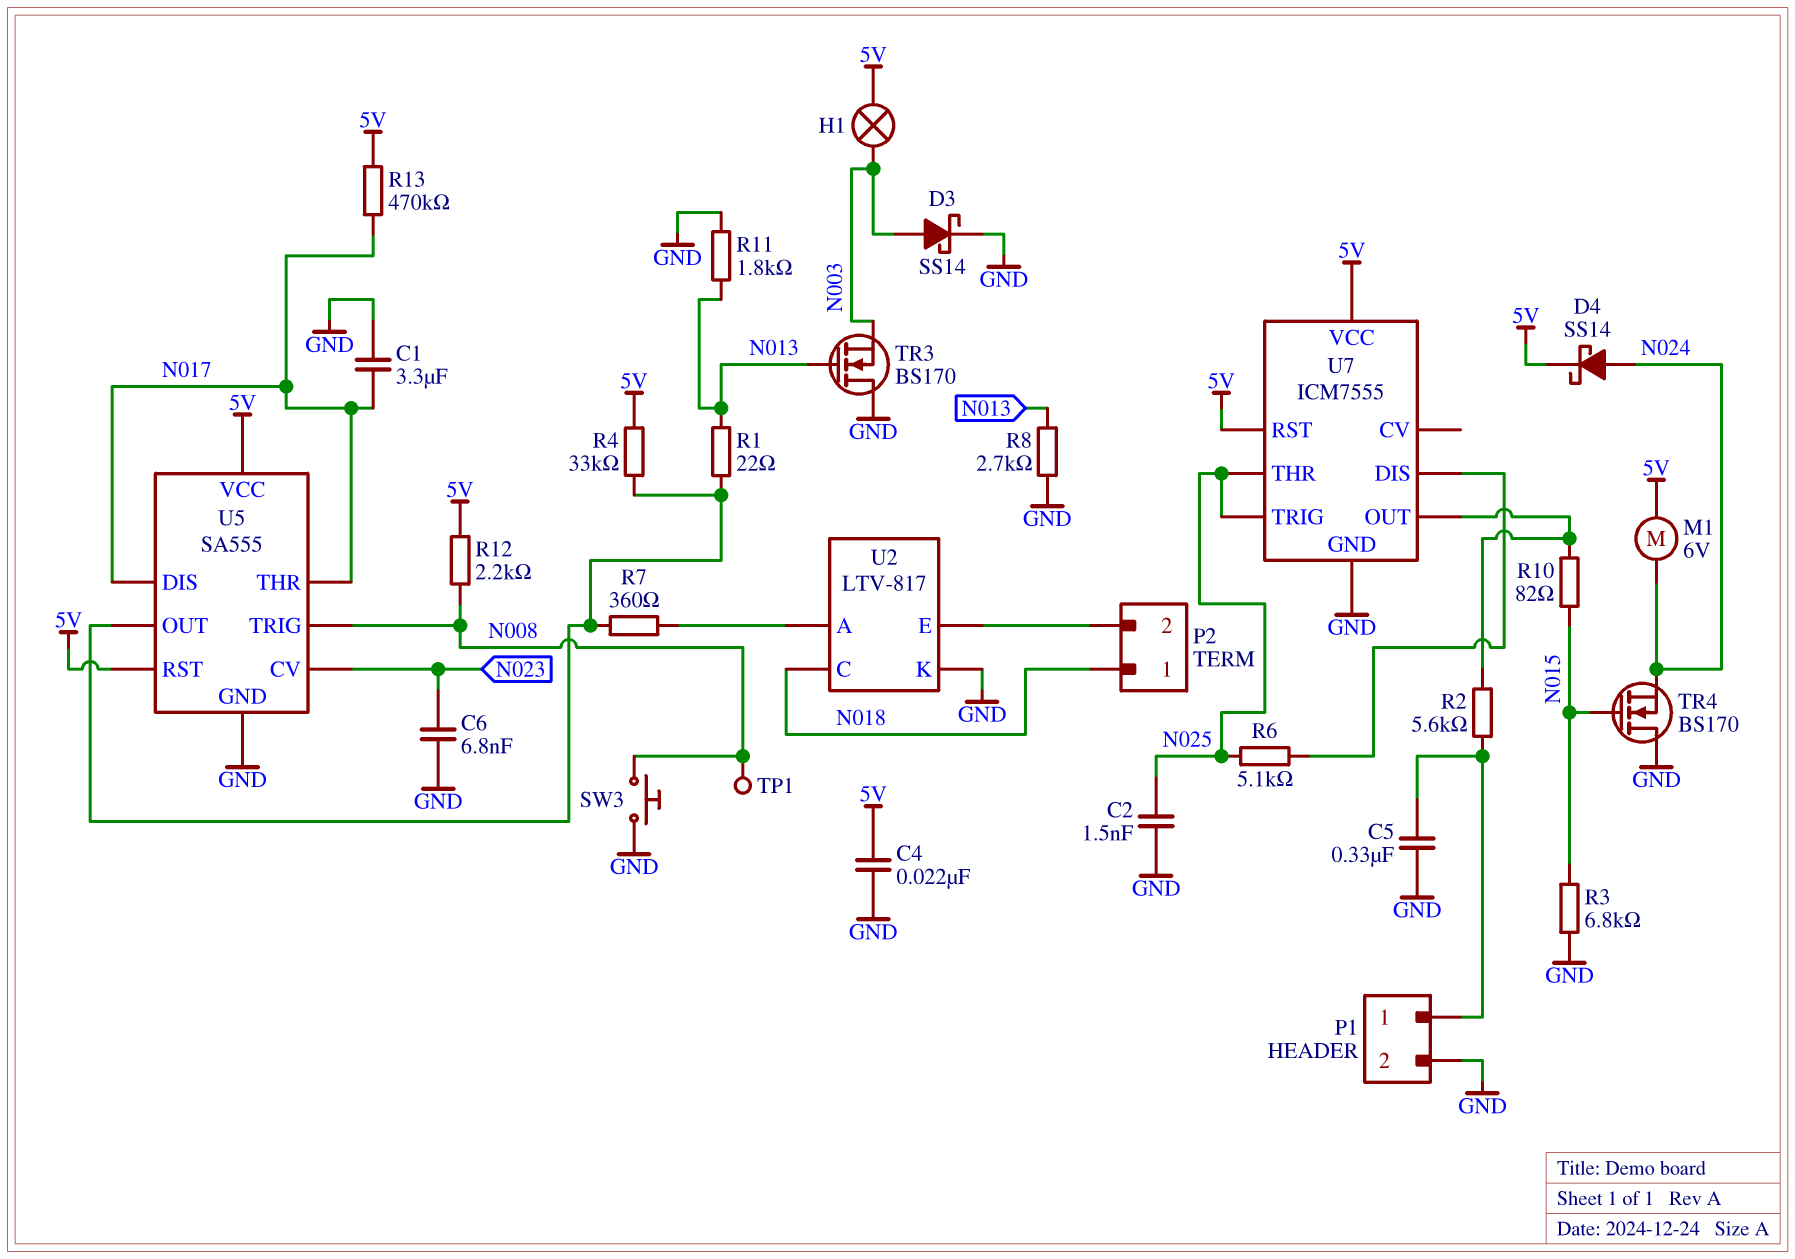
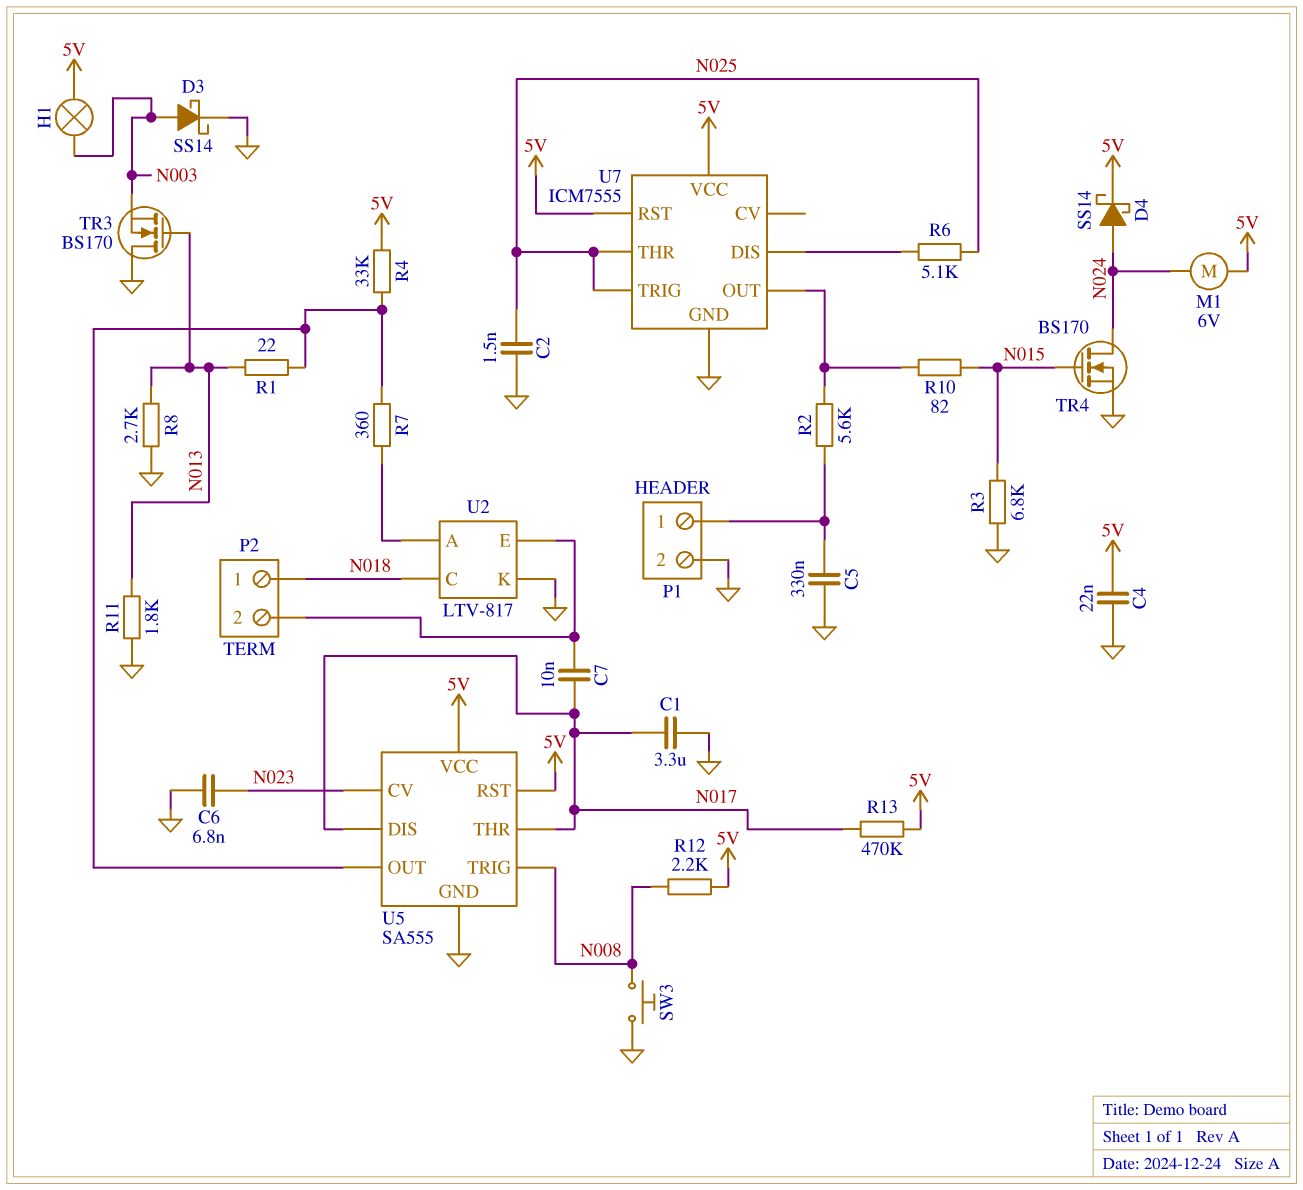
C7: none -> 10nF (N017, P2/2)
TP1: test point (N008) -> none
TR4: NMOS BS170 (G N015, D GND, S N024) -> NMOS BS170 (G N015, D N024, S GND)

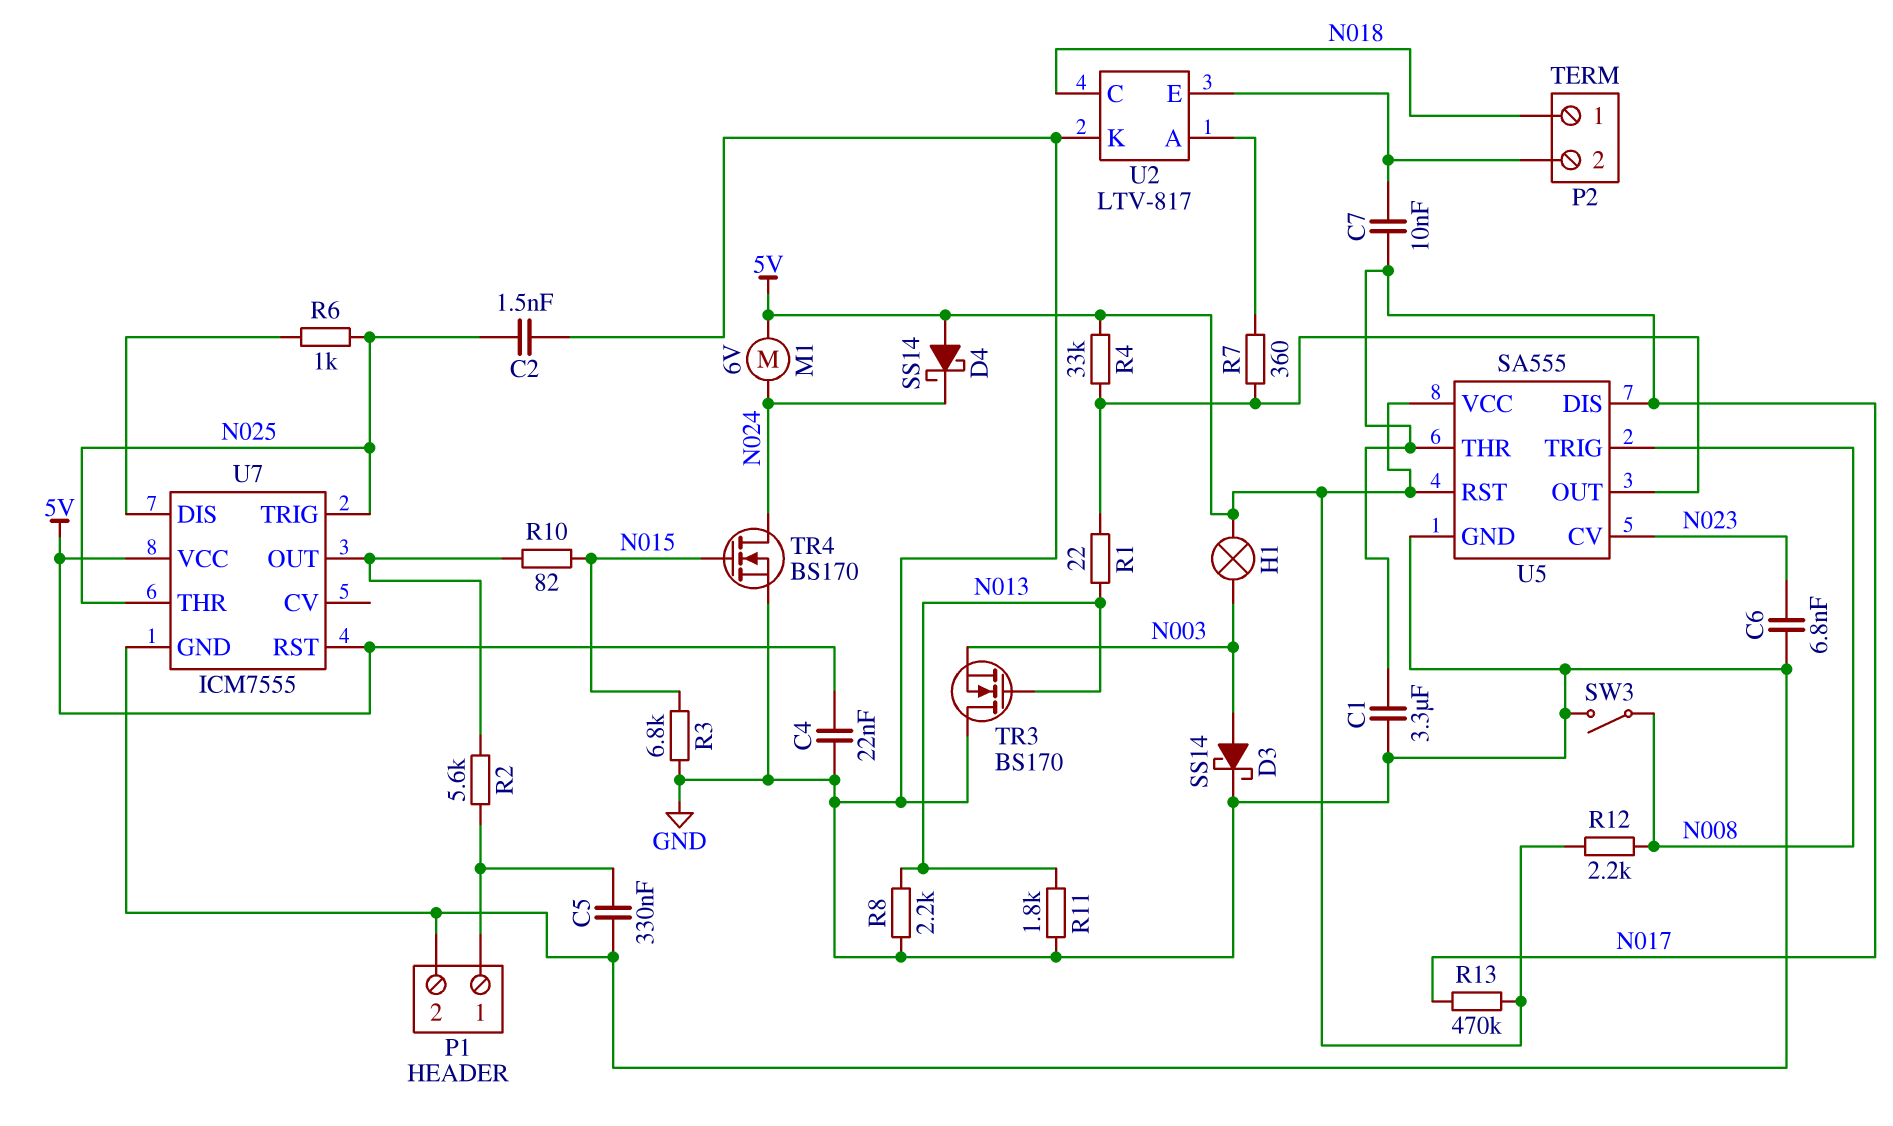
D4: schottky SS14 (A N024, K 5V) -> schottky SS14 (A 5V, K N024)
R6: 5.1k (N025, U7/DIS) -> 1k (N025, U7/DIS)
R8: 2.7k (GND, N013) -> 2.2k (GND, N013)
SW3: button (GND, N008) -> switch (GND, N008)

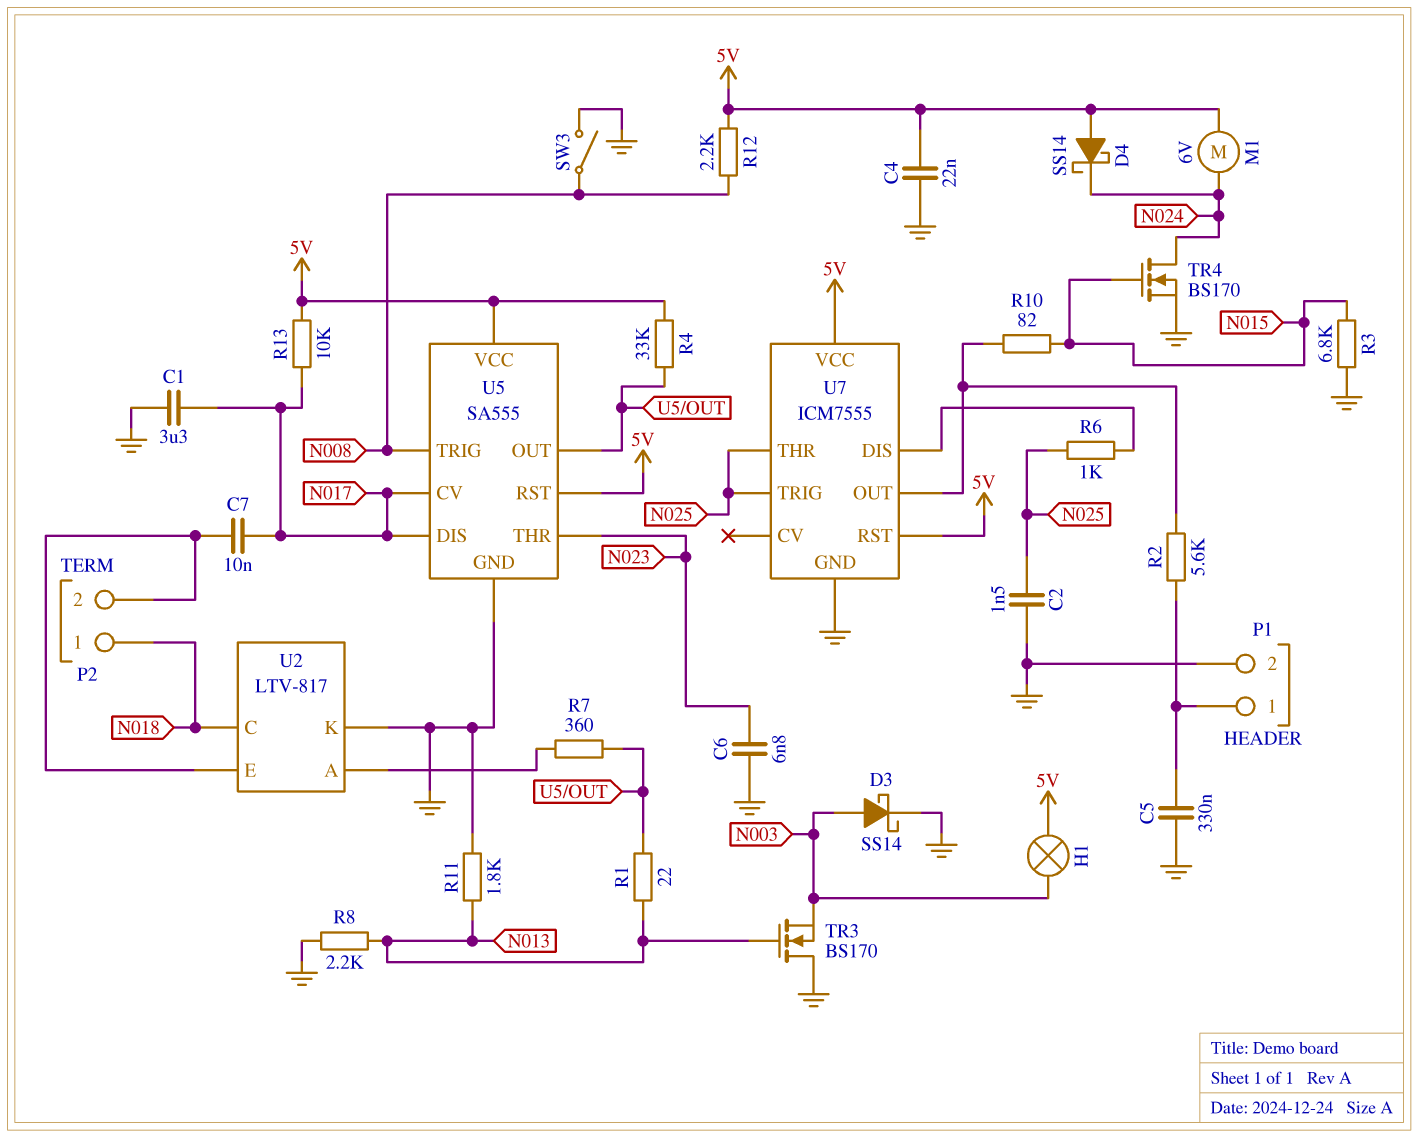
R13: 470k (5V, N017) -> 10k (5V, N017)
U5 pin CV: N023 -> N017
U5 pin THR: N017 -> N023

